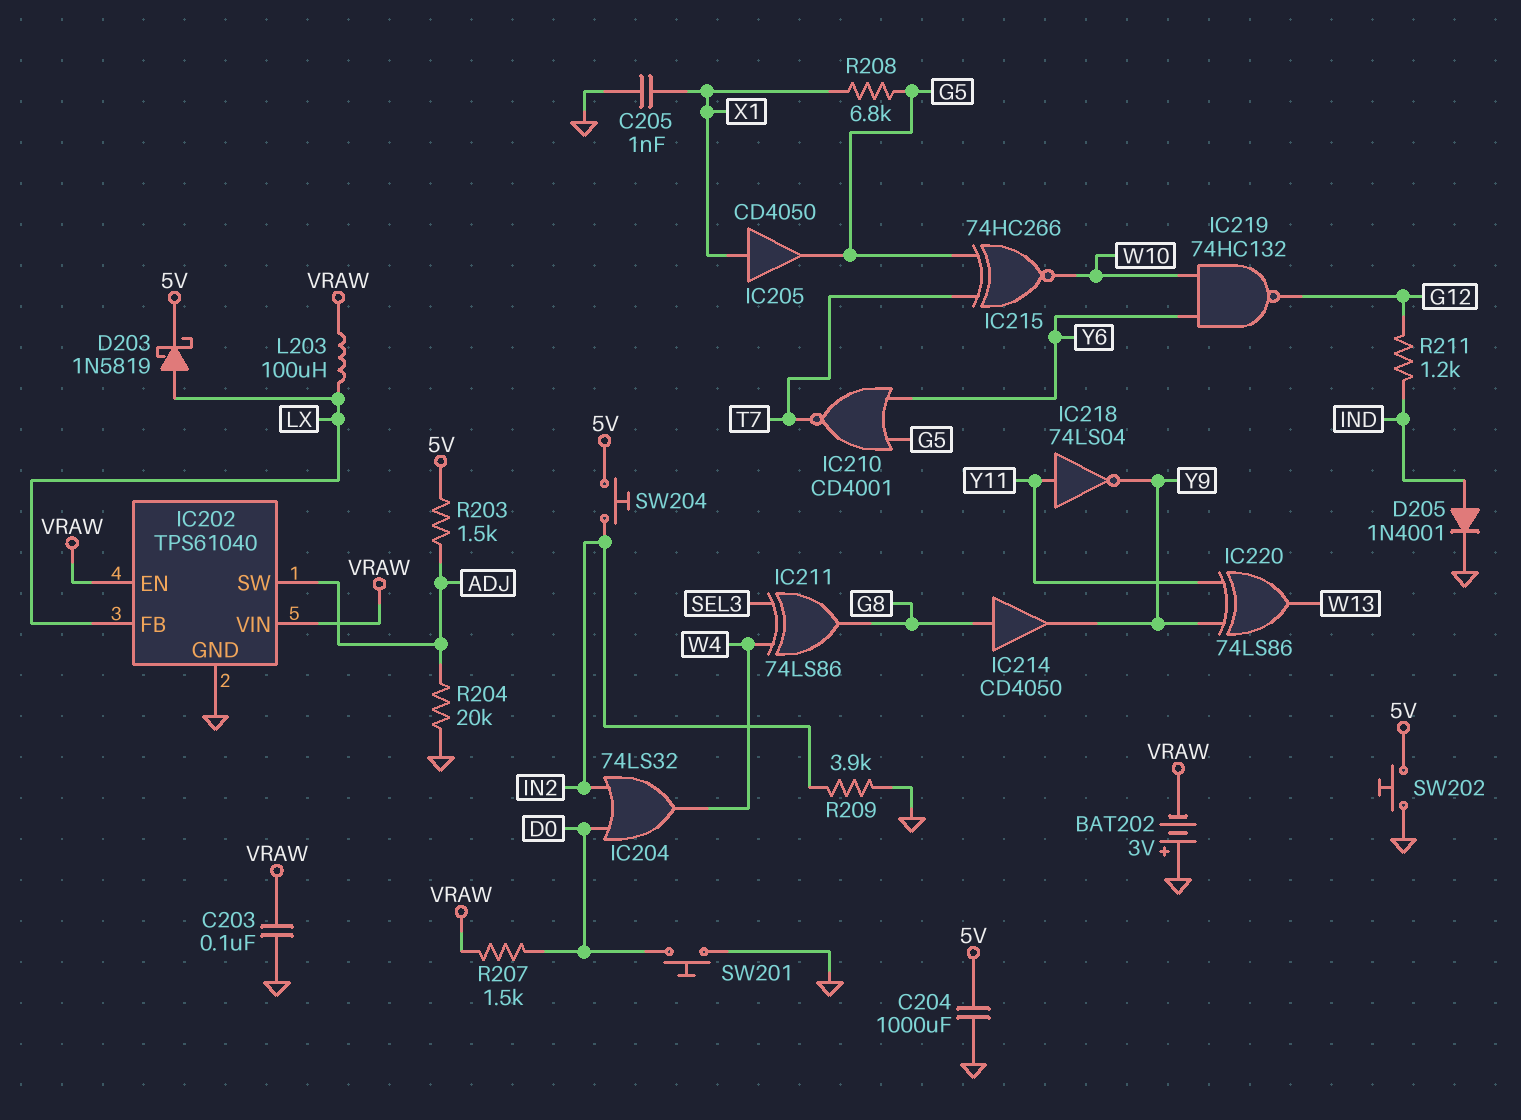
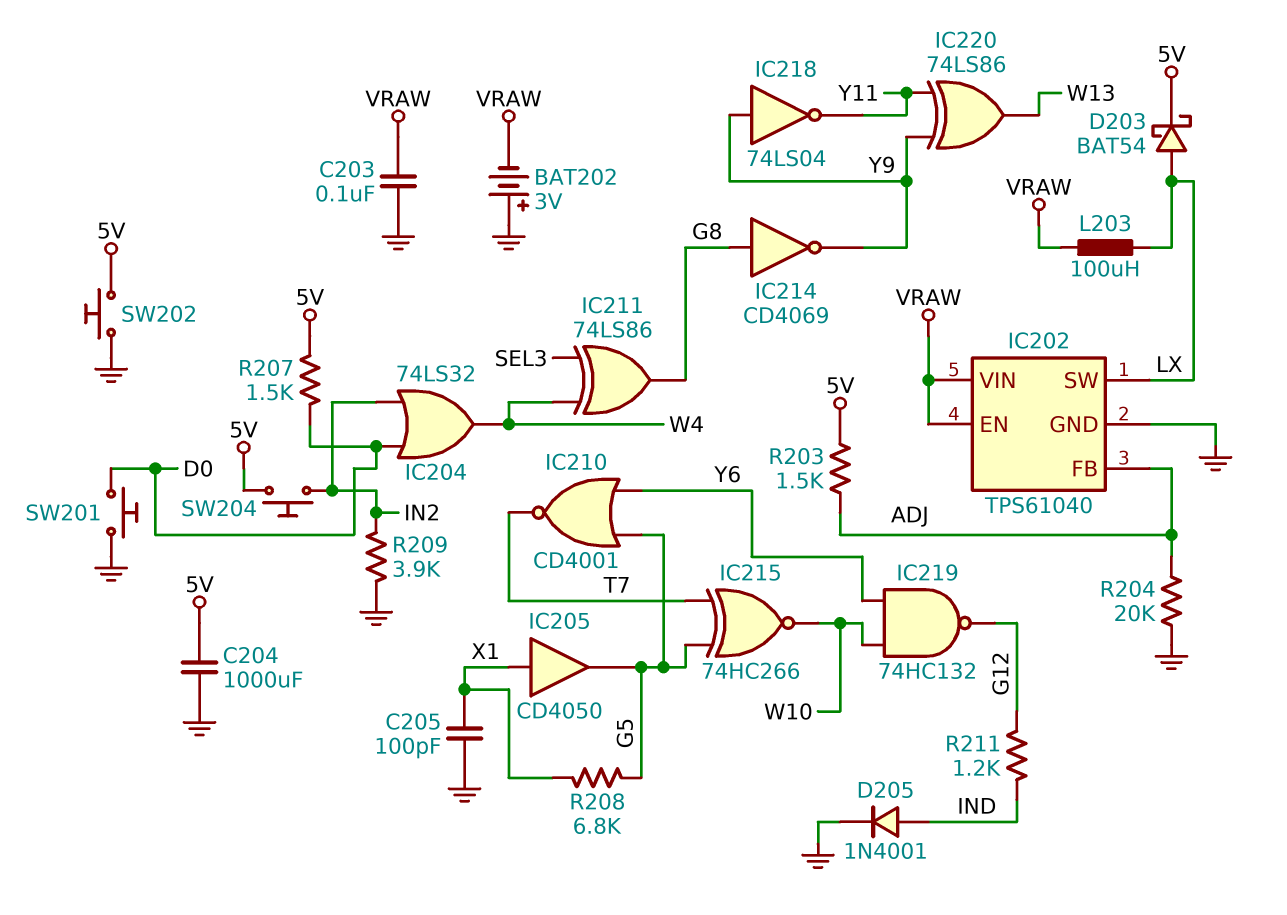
C205: 1nF (GND, X1) -> 100pF (GND, X1)
D203: schottky 1N5819 (A LX, K 5V) -> schottky BAT54 (A LX, K 5V)
IC202 pin FB: LX -> ADJ
IC202 pin SW: ADJ -> LX
IC214: buffer CD4050 (in G8, out Y9) -> NOT CD4069 (in G8, out Y9)
IC218: NOT 74LS04 (in Y11, out Y9) -> NOT 74LS04 (in Y9, out Y11)
R207: 1.5k (D0, VRAW) -> 1.5k (5V, D0)

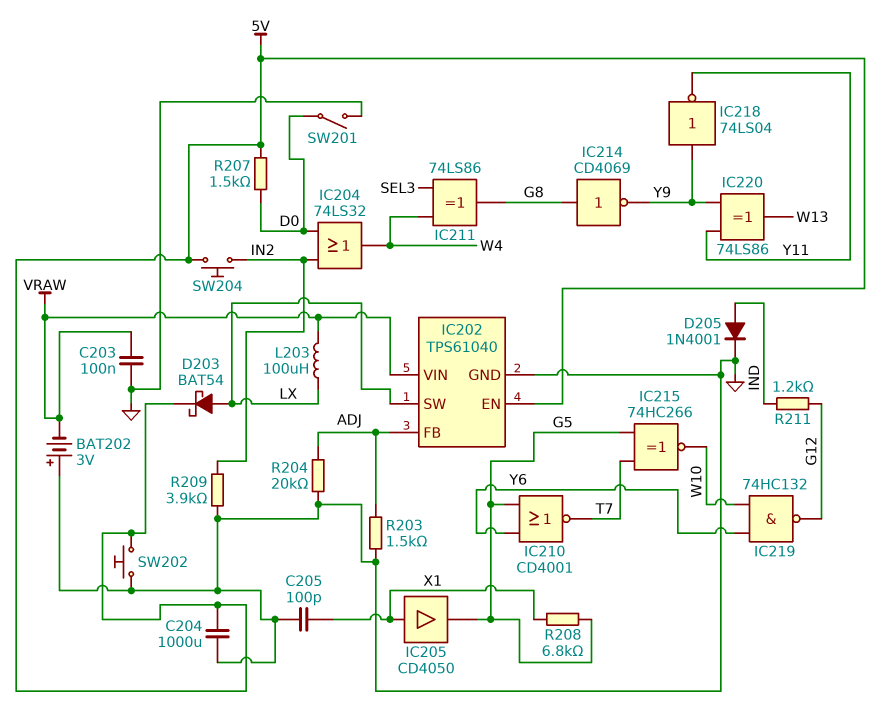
IC202 pin EN: VRAW -> 5V
R203: 1.5k (5V, ADJ) -> 1.5k (ADJ, GND)
SW201: button (D0, GND) -> switch (D0, GND)

